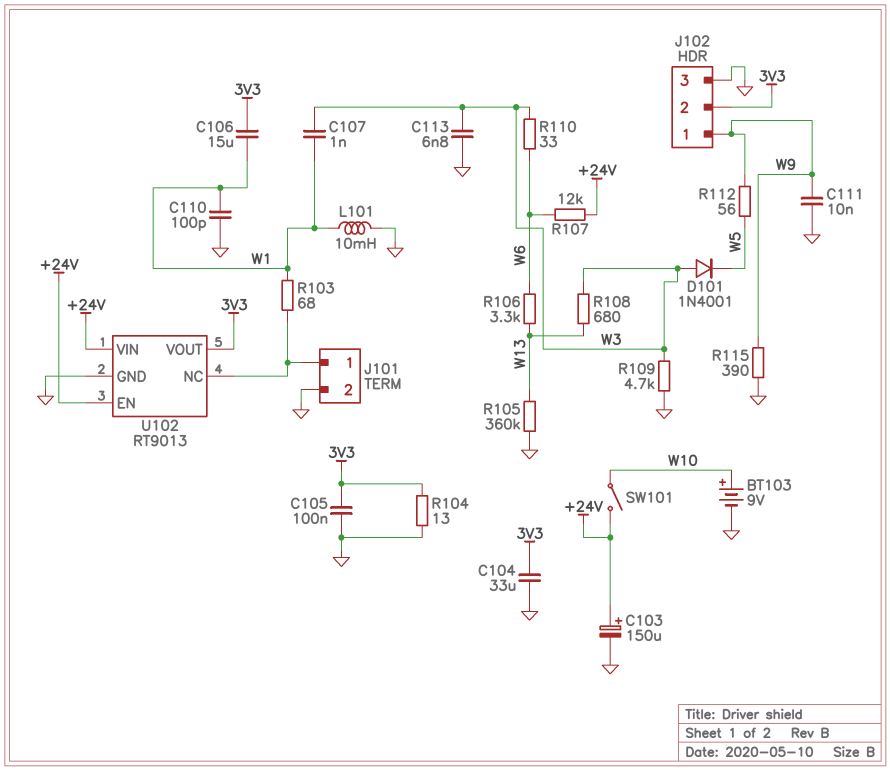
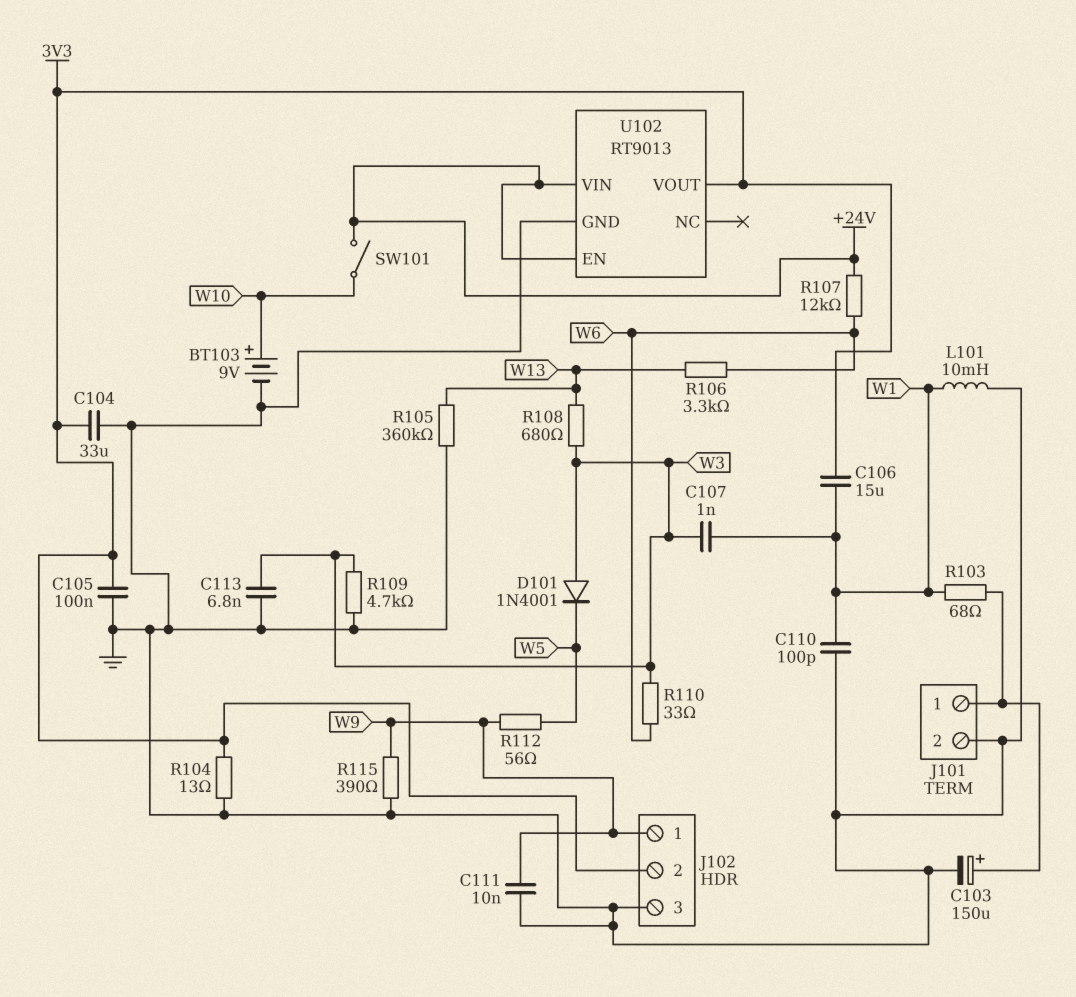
C103: 150uF (plus +24V, minus GND) -> 150uF (plus J101/1, minus GND)
U102 pin NC: J101/1 -> none

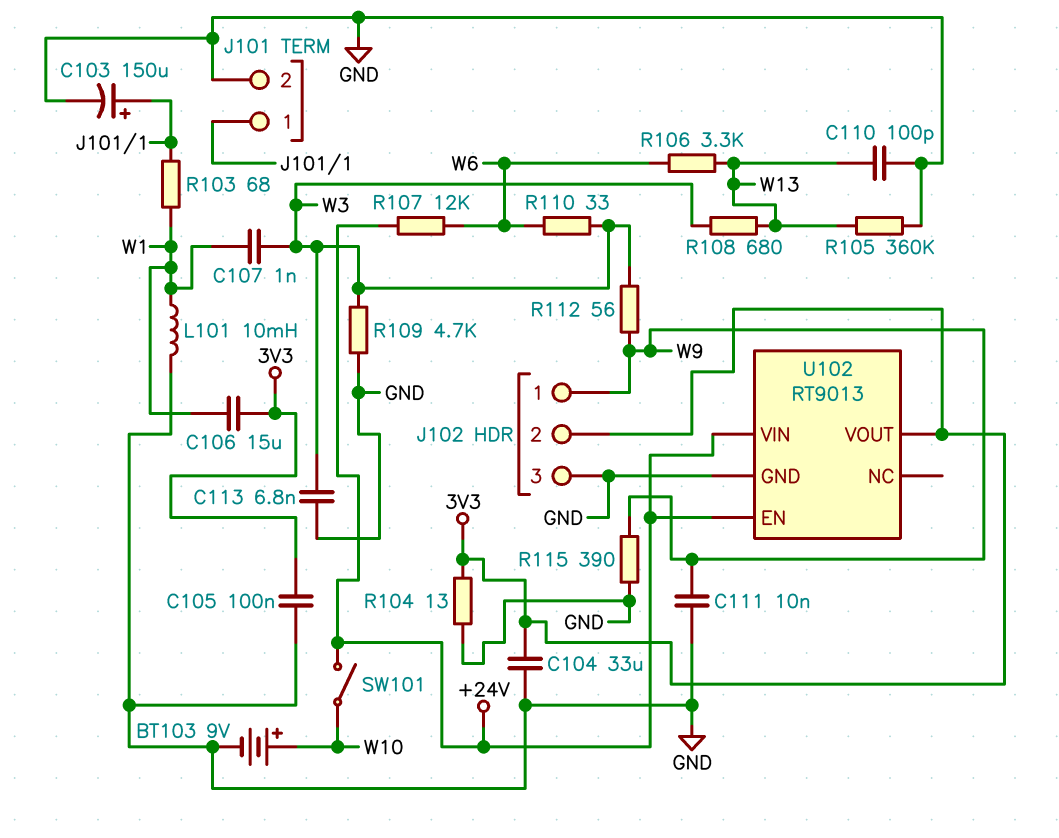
C110: 100pF (GND, W1) -> 100pF (GND, W13)
D101: diode 1N4001 (A W3, K W5) -> none
R112: 56 (W5, W9) -> 56 (W3, W9)

